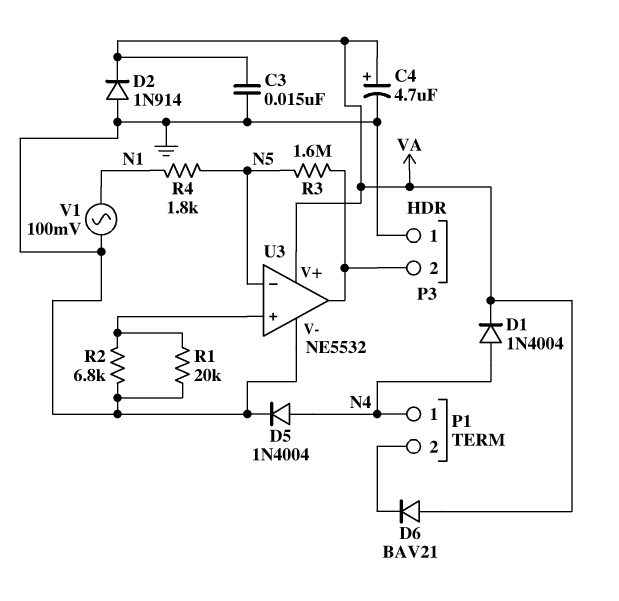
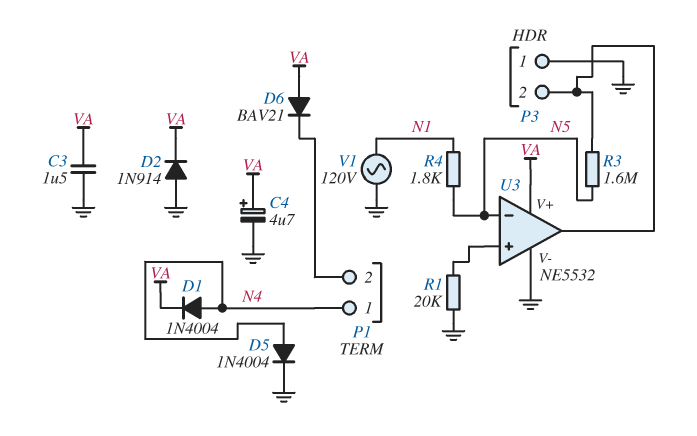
C3: 15nF (GND, VA) -> 1.5uF (GND, VA)
R2: 6.8k (GND, U3/in+) -> none
V1: AC 100mV (GND, N1) -> AC 120V (GND, N1)

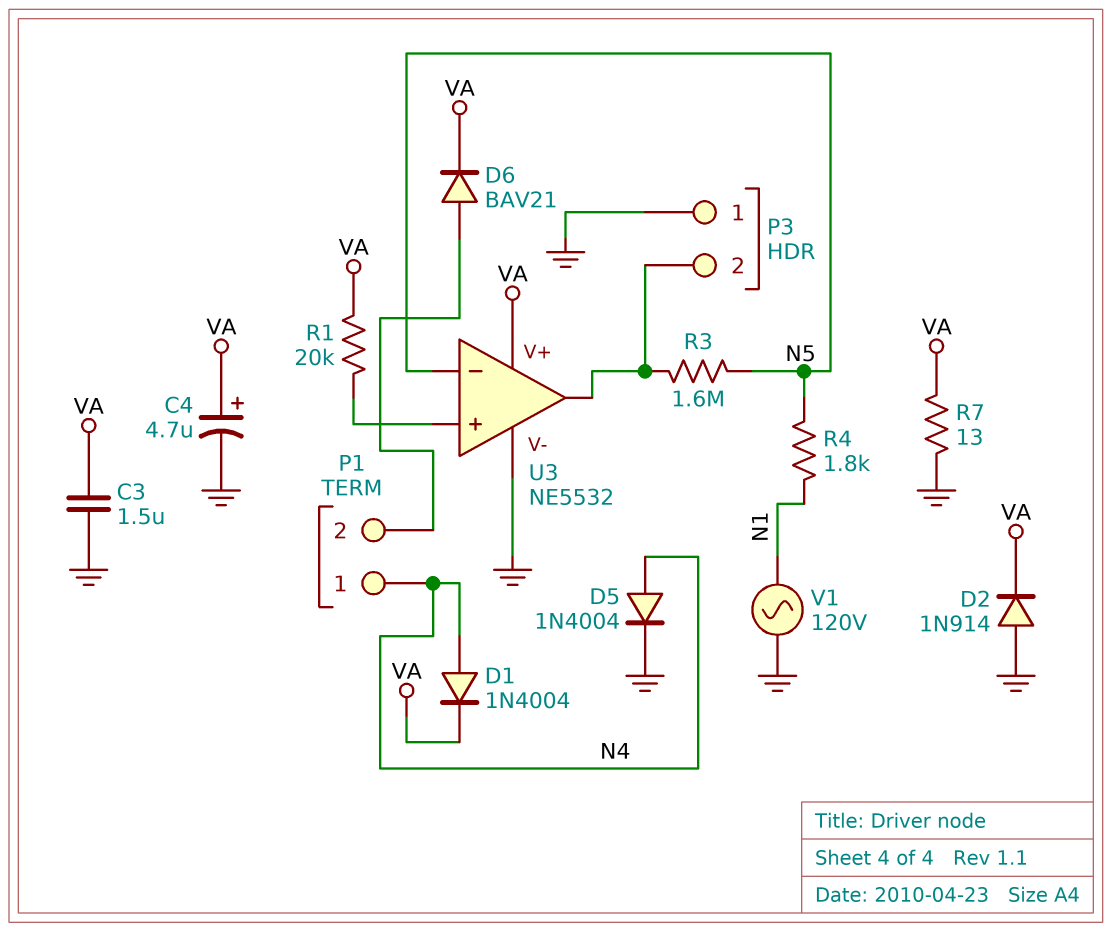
D6: diode BAV21 (A VA, K P1/2) -> diode BAV21 (A P1/2, K VA)
R1: 20k (GND, U3/in+) -> 20k (U3/in+, VA)
R7: none -> 13 (GND, VA)

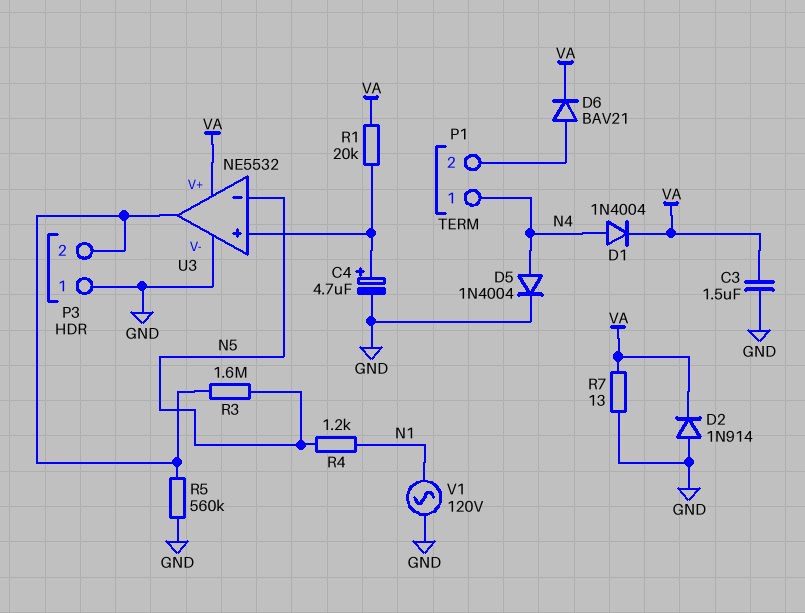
C4: 4.7uF (plus VA, minus GND) -> 4.7uF (plus U3/in+, minus GND)
R4: 1.8k (N1, N5) -> 1.2k (N1, N5)
R5: none -> 560k (GND, P3/2)

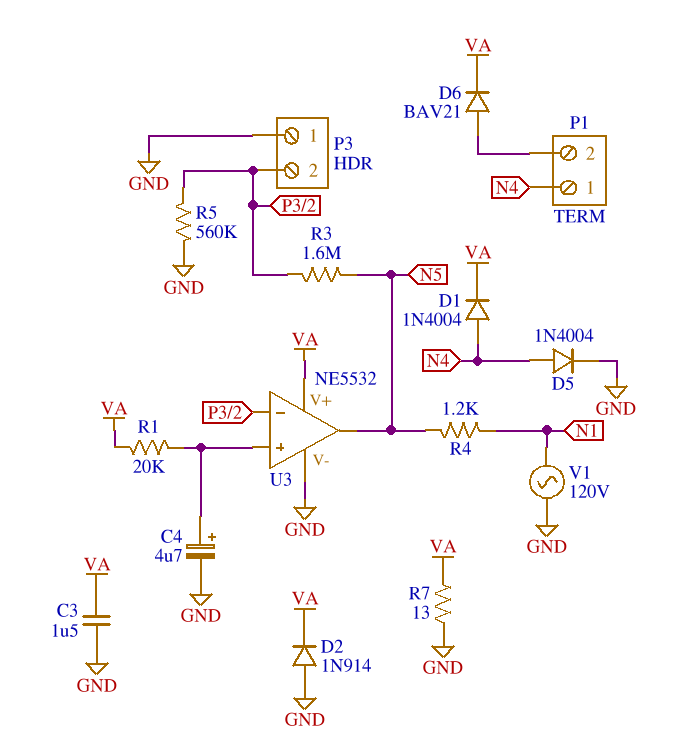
U3 pin in-: N5 -> P3/2
U3 pin out: P3/2 -> N5

